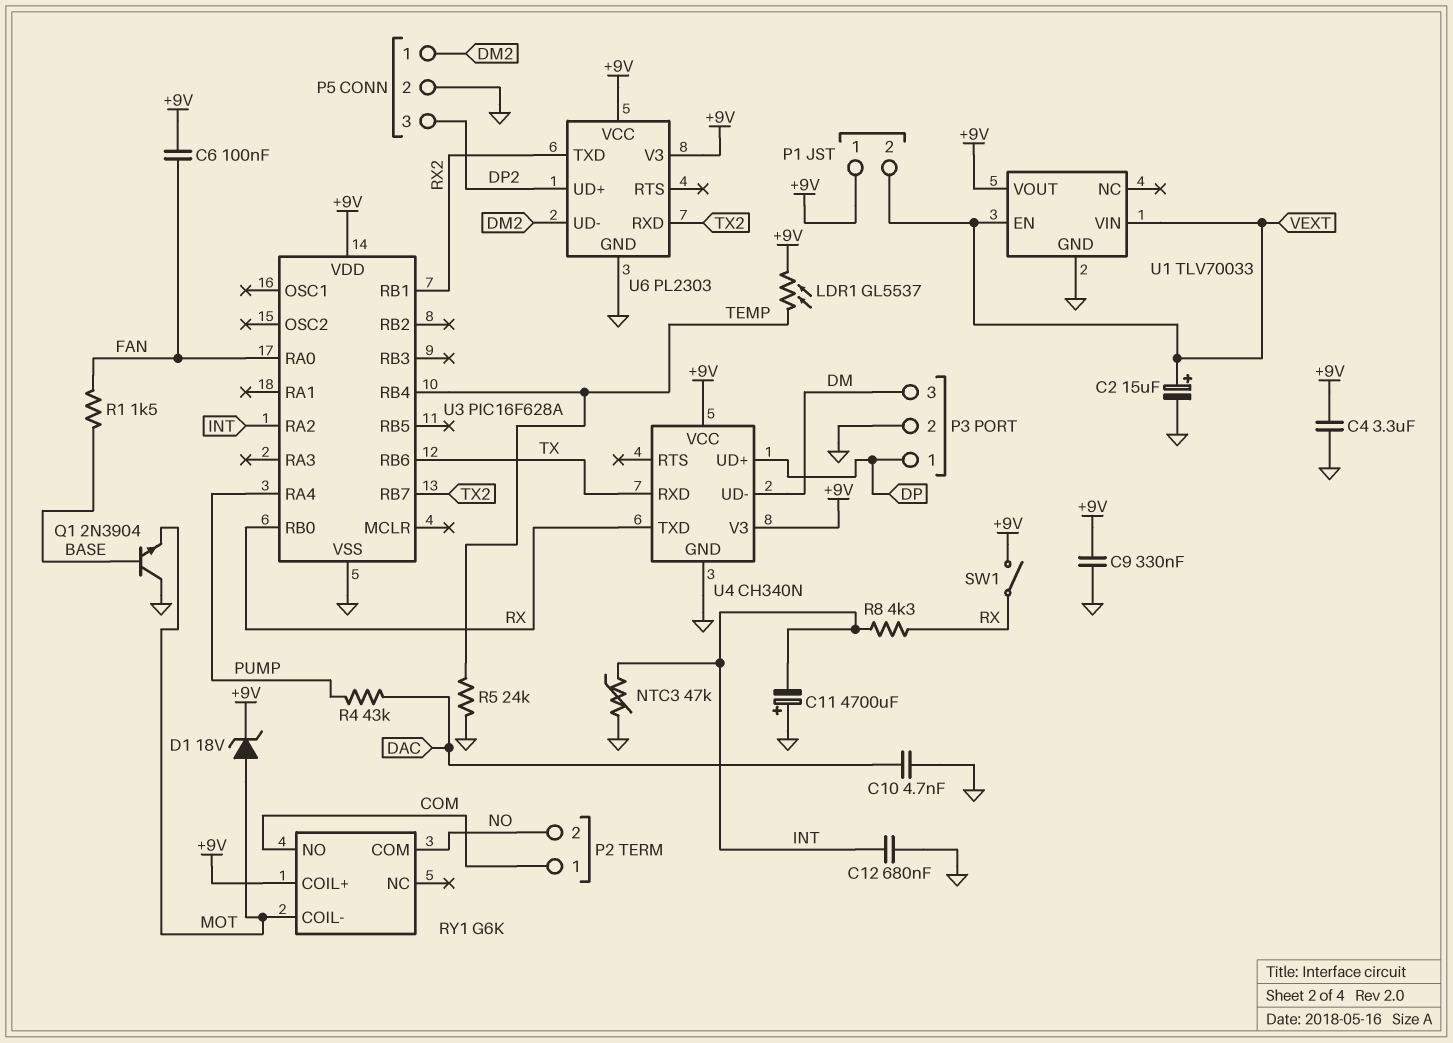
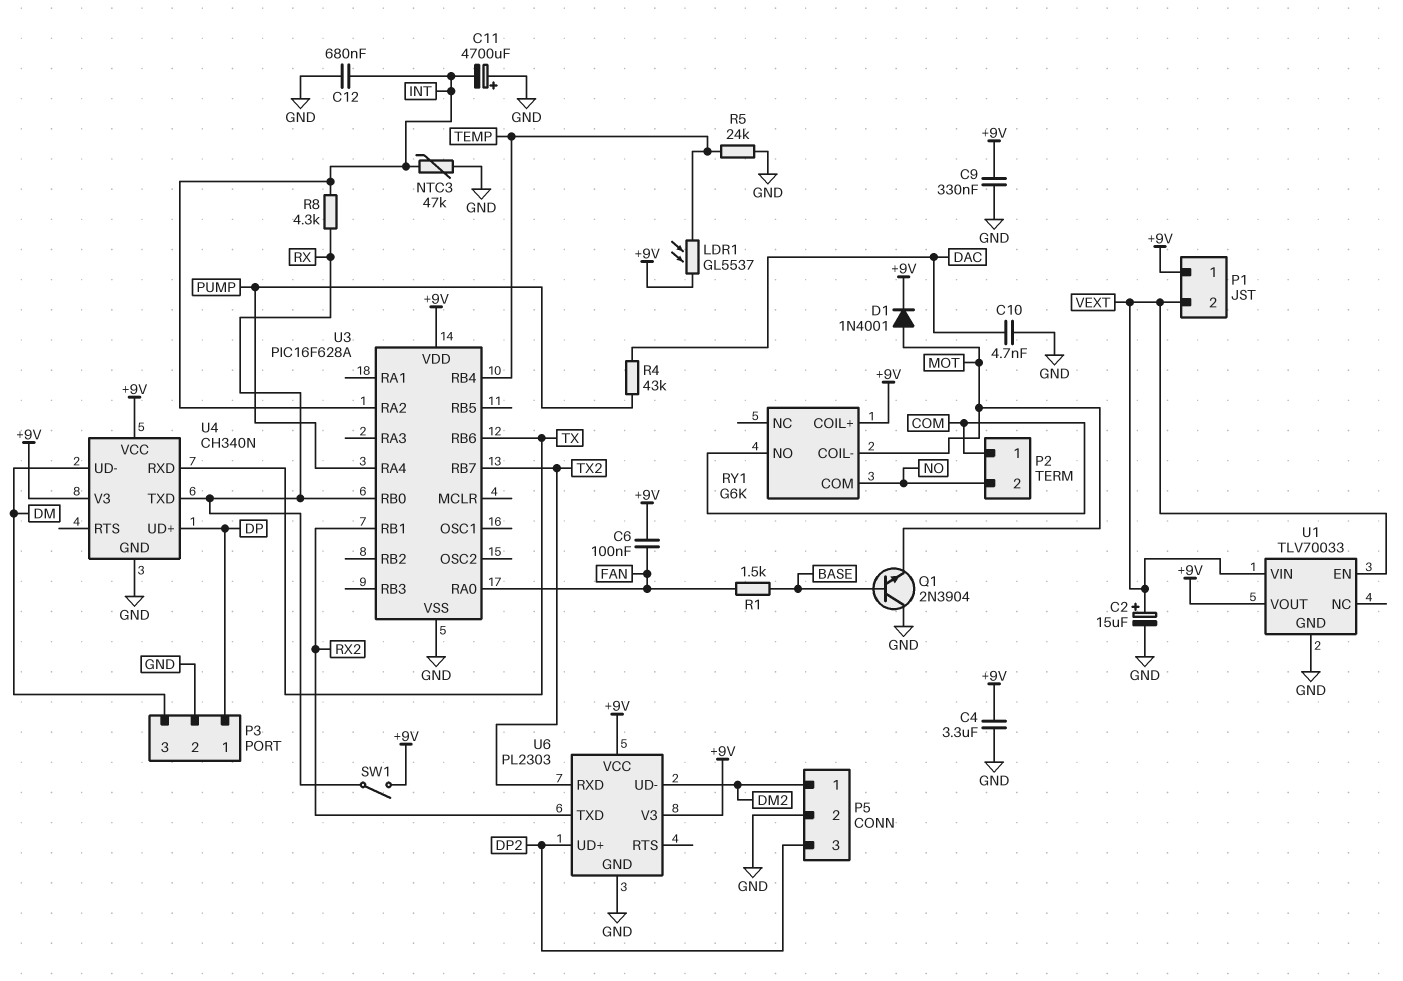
D1: zener 18V (A MOT, K +9V) -> diode 1N4001 (A MOT, K +9V)

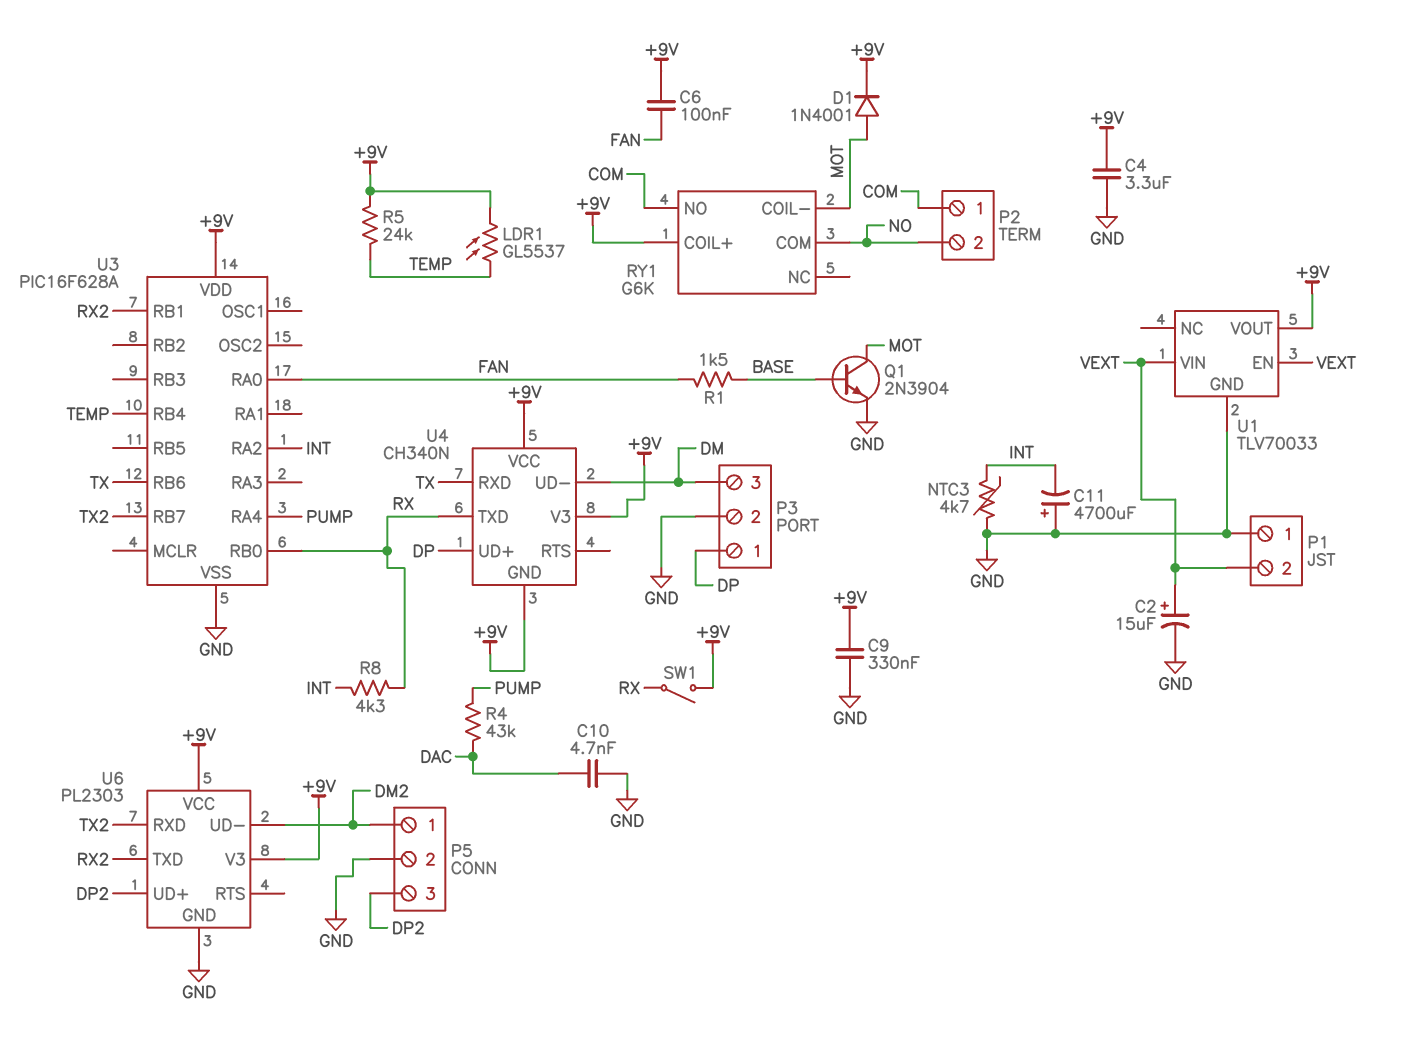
C12: 680nF (GND, INT) -> none
NTC3: 47k (GND, INT) -> 4.7k (GND, INT)
P1 pin 1: +9V -> GND
Q1: NPN 2N3904 (B BASE, C GND, E MOT) -> NPN 2N3904 (B BASE, C MOT, E GND)
R5: 24k (GND, TEMP) -> 24k (+9V, TEMP)
U4 pin GND: GND -> +9V

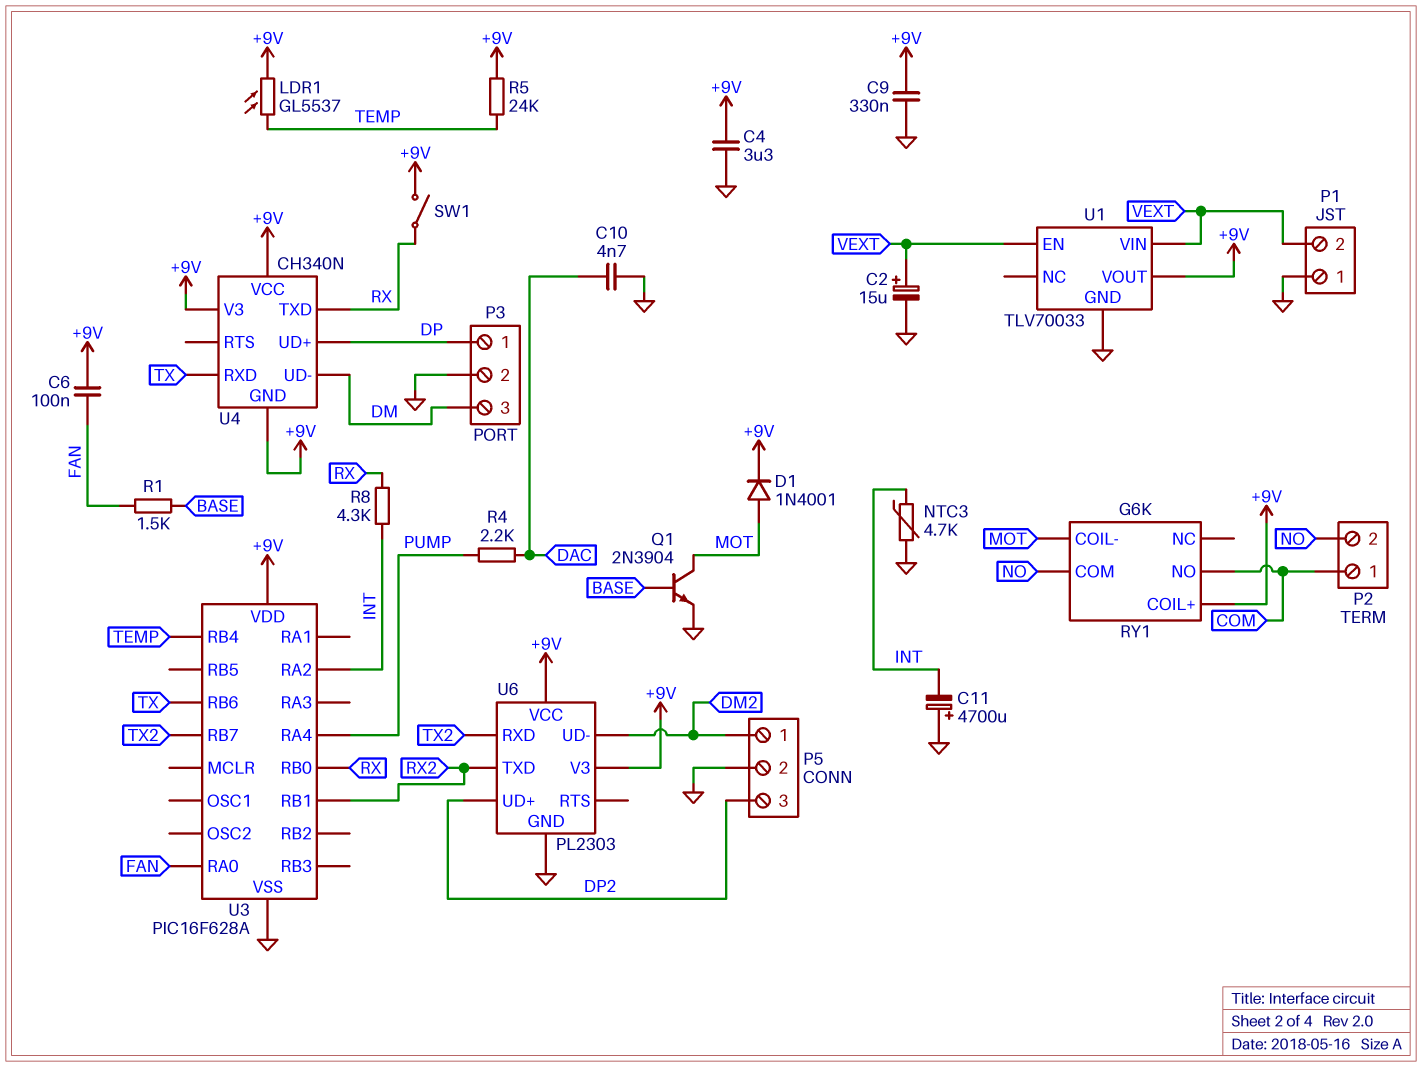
R4: 43k (DAC, PUMP) -> 2.2k (DAC, PUMP)

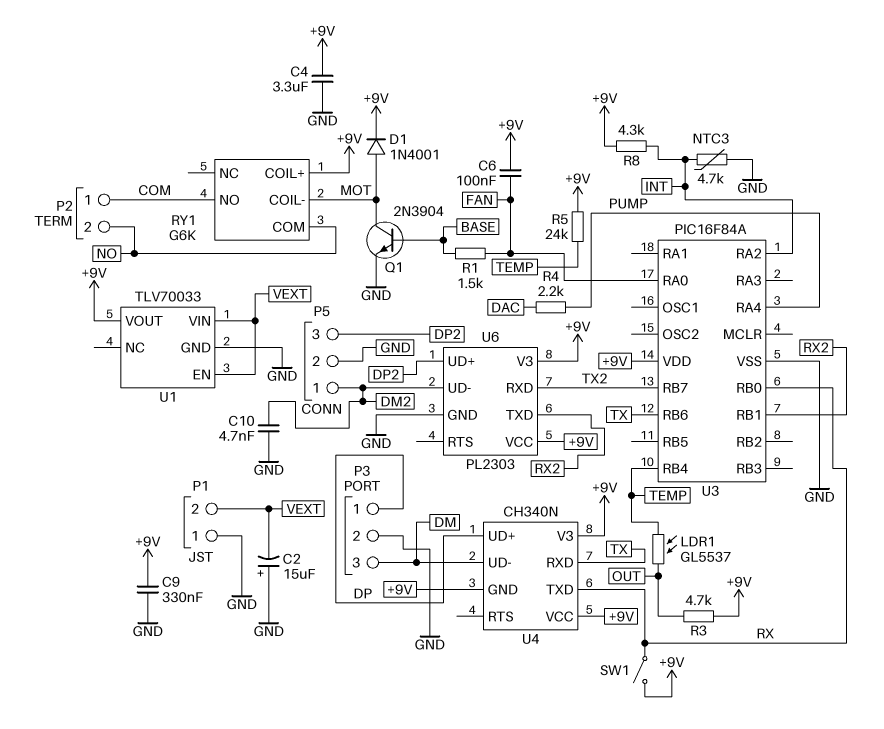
C2: 15uF (plus VEXT, minus GND) -> 15uF (plus GND, minus VEXT)
C10: 4.7nF (DAC, GND) -> 4.7nF (DM2, GND)
C11: 4700uF (plus GND, minus INT) -> none
LDR1: GL5537 (+9V, TEMP) -> GL5537 (OUT, TEMP)
R3: none -> 4.7k (+9V, OUT)
R8: 4.3k (INT, RX) -> 4.3k (+9V, INT)
U3: PIC16F628A -> PIC16F84A

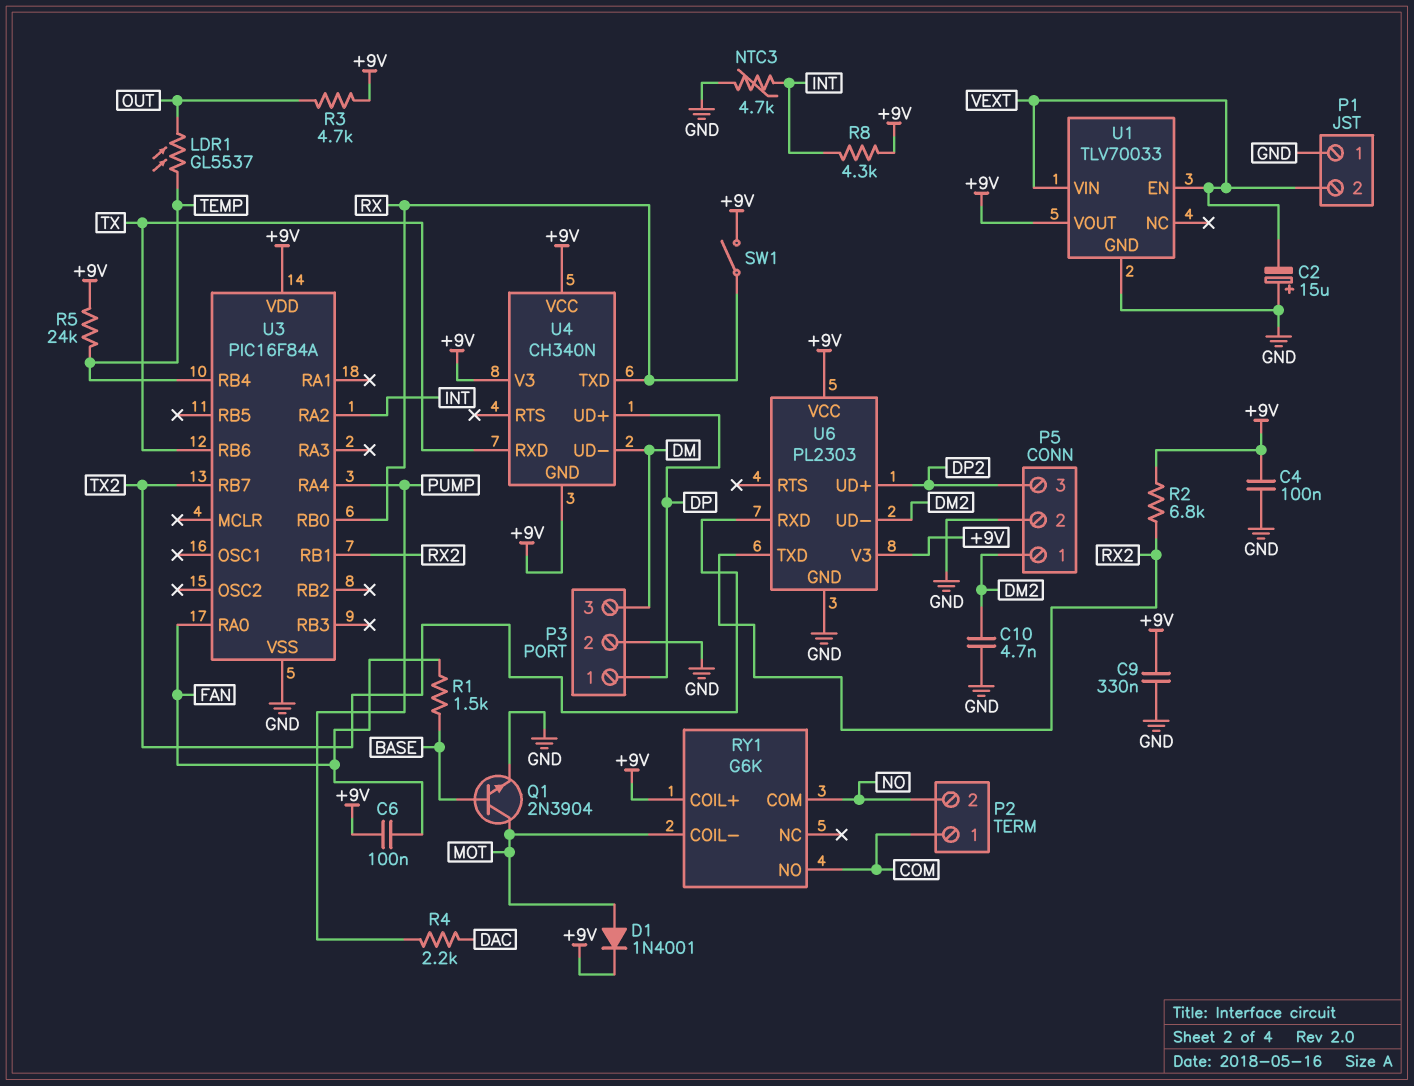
C4: 3.3uF (+9V, GND) -> 100nF (+9V, GND)
R2: none -> 6.8k (+9V, RX2)

